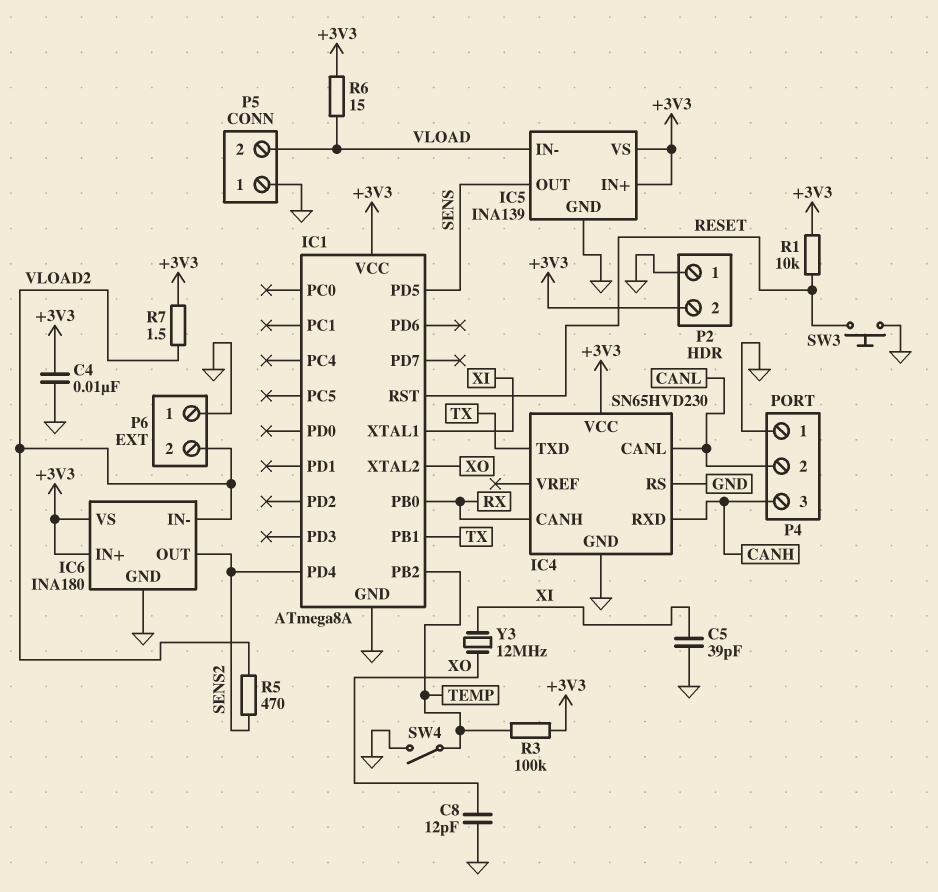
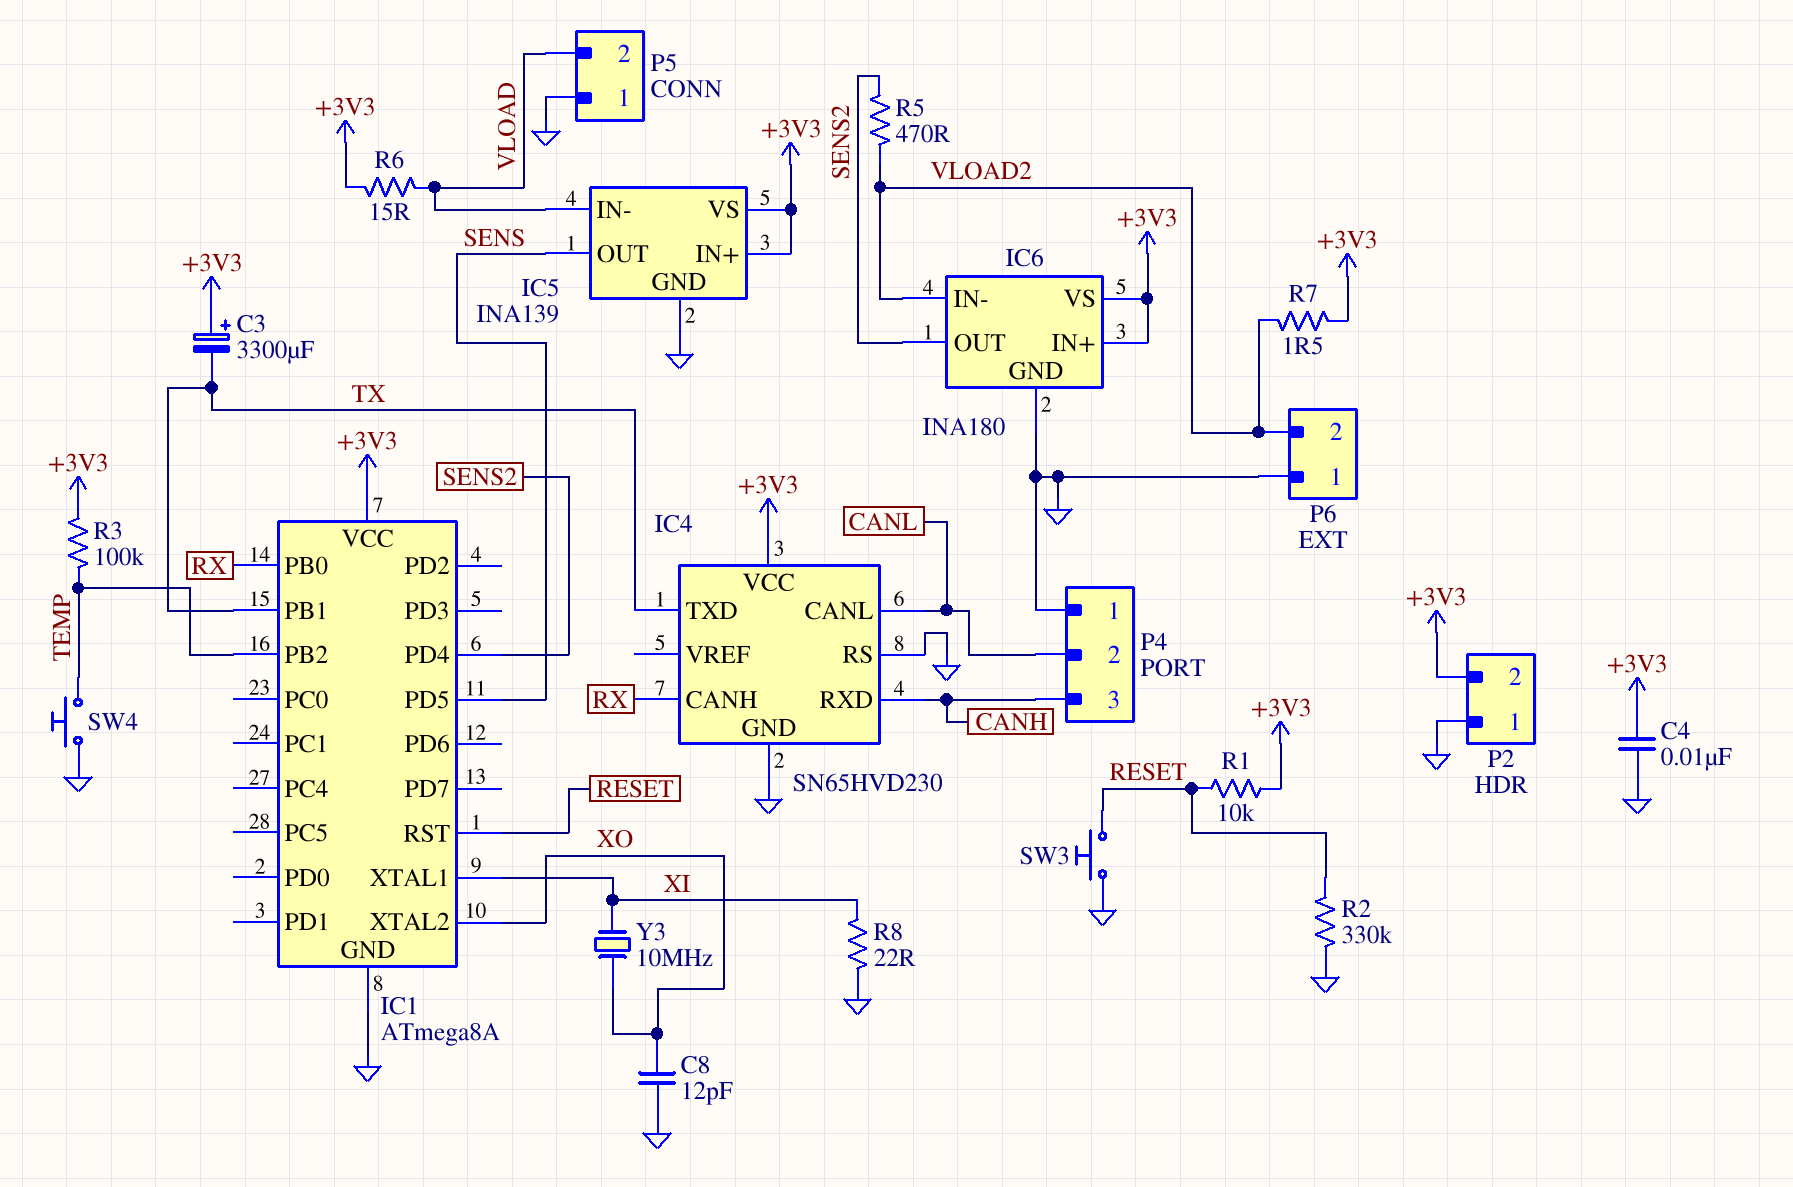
C3: none -> 3300uF (plus +3V3, minus TX)
C5: 39pF (GND, XI) -> none
R2: none -> 330k (GND, RESET)
R8: none -> 22 (GND, XI)
SW4: switch (GND, TEMP) -> button (GND, TEMP)
Y3: 12MHz (XI, XO) -> 10MHz (XI, XO)

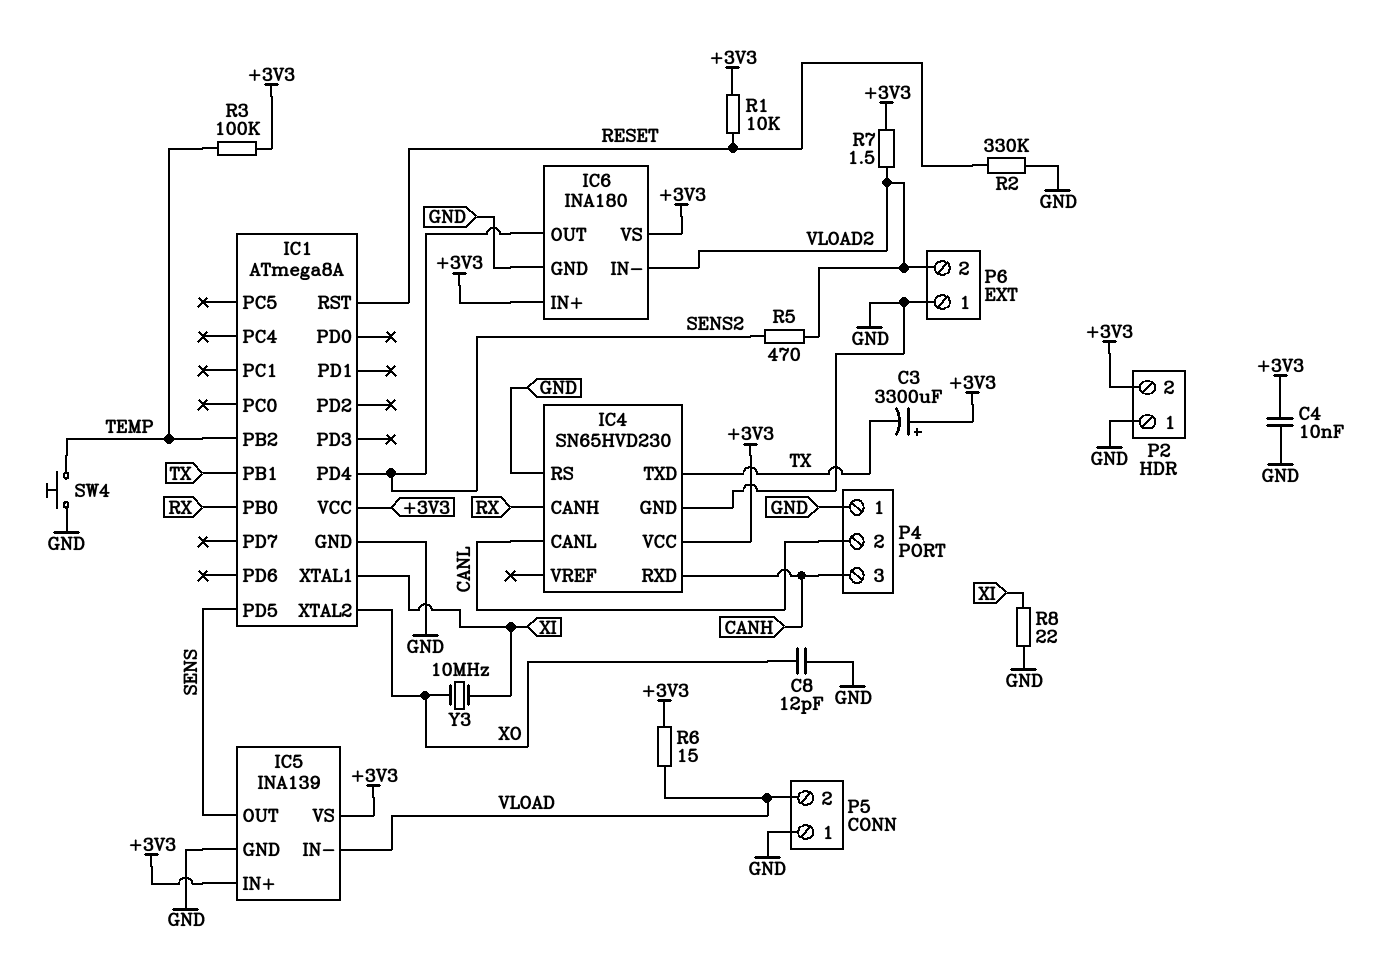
SW3: button (GND, RESET) -> none

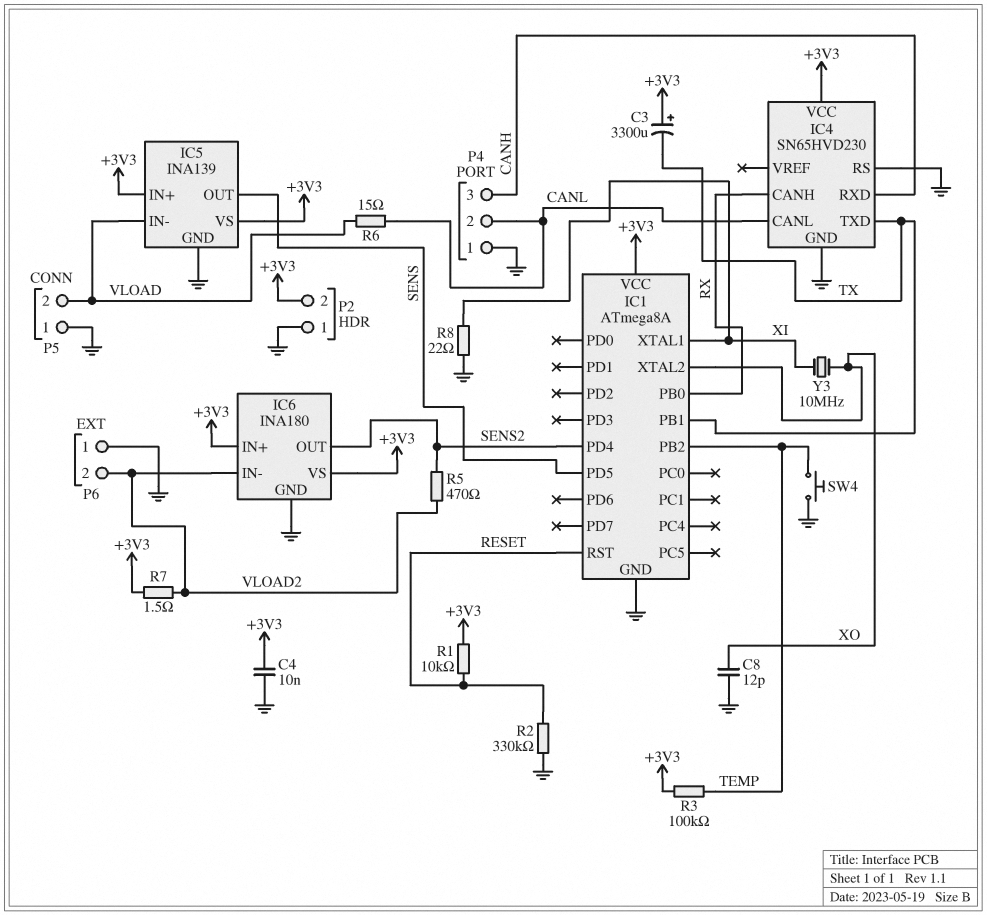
R6: 15 (+3V3, VLOAD) -> 15 (CANL, VLOAD)

